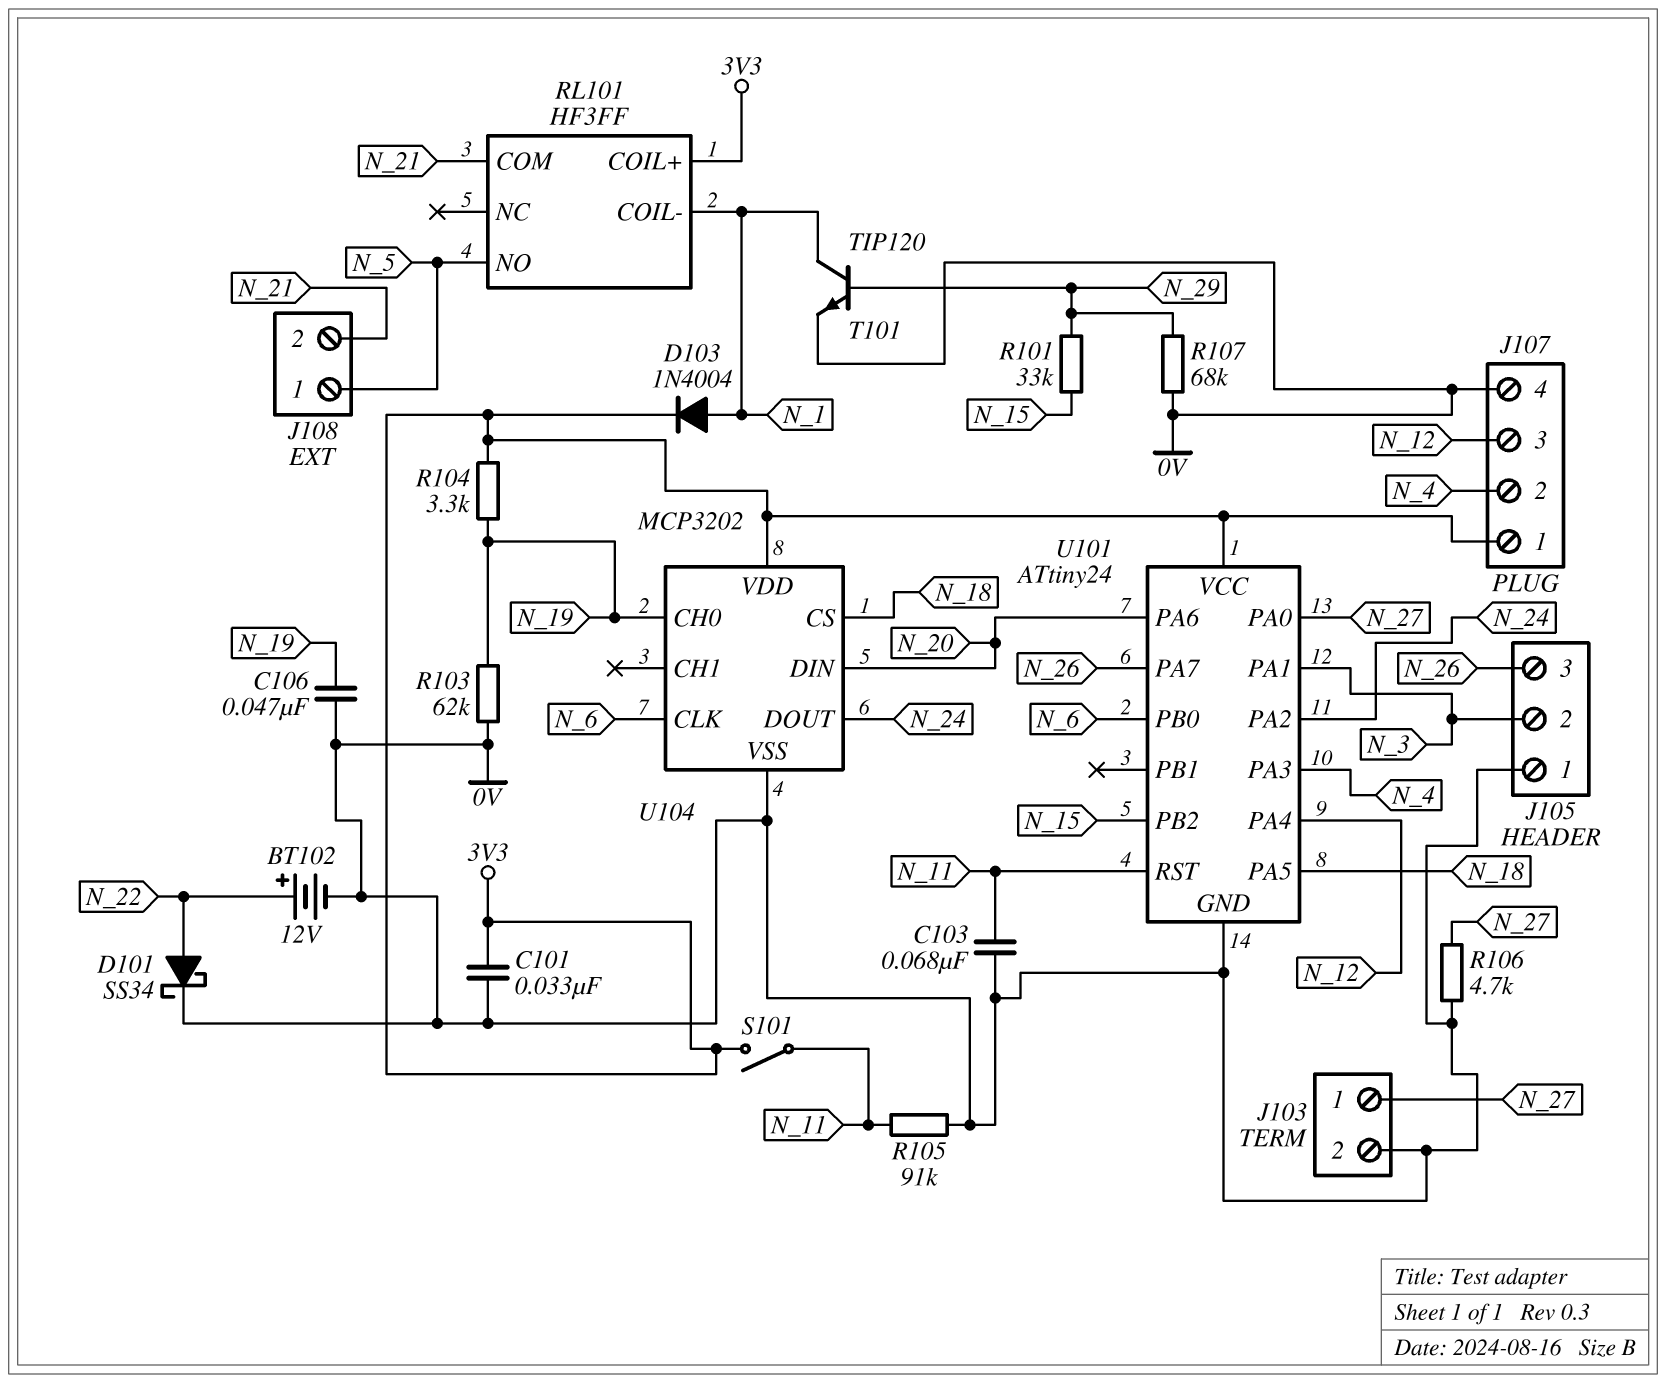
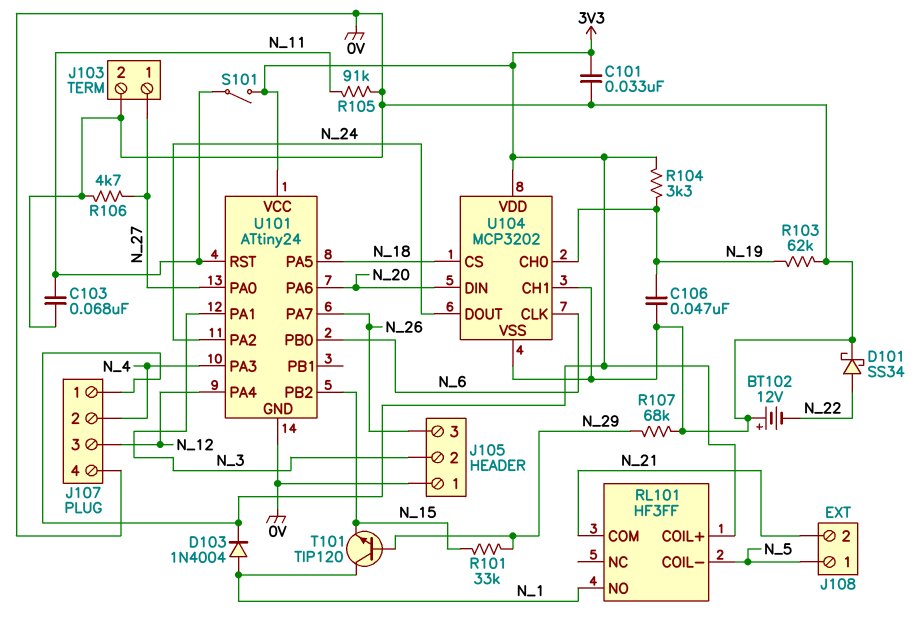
BT102: 12V (plus N_22, minus 0V) -> 12V (plus 0V, minus N_22)
RL101 pin COIL-: N_1 -> N_5
RL101 pin NO: N_5 -> N_1
T101: NPN TIP120 (B N_29, C N_1, E 0V) -> NPN TIP120 (B N_29, C N_1, E N_15)
U104 pin CH1: none -> 0V

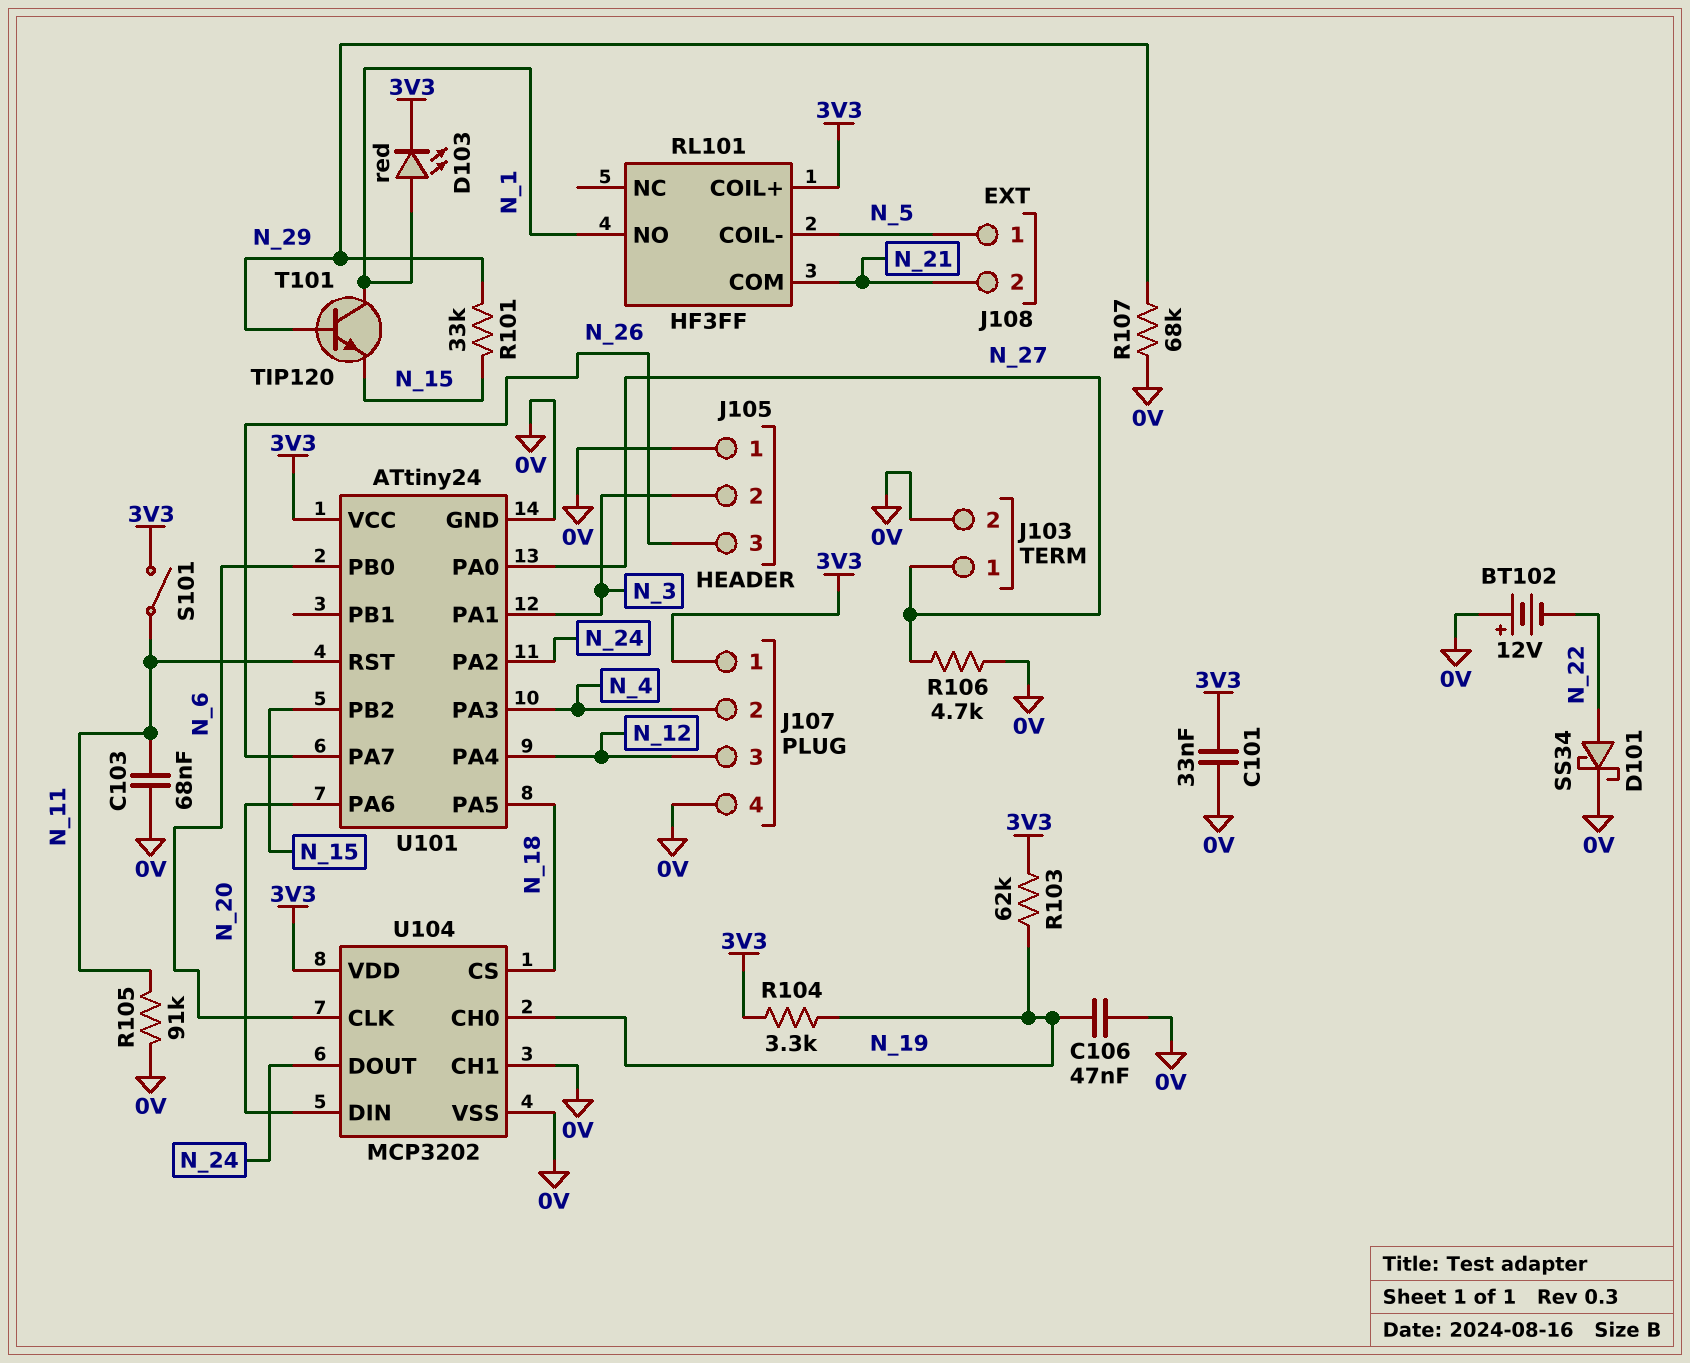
D103: diode 1N4004 (A N_1, K 3V3) -> LED red (A N_1, K 3V3)
R103: 62k (0V, N_19) -> 62k (3V3, N_19)

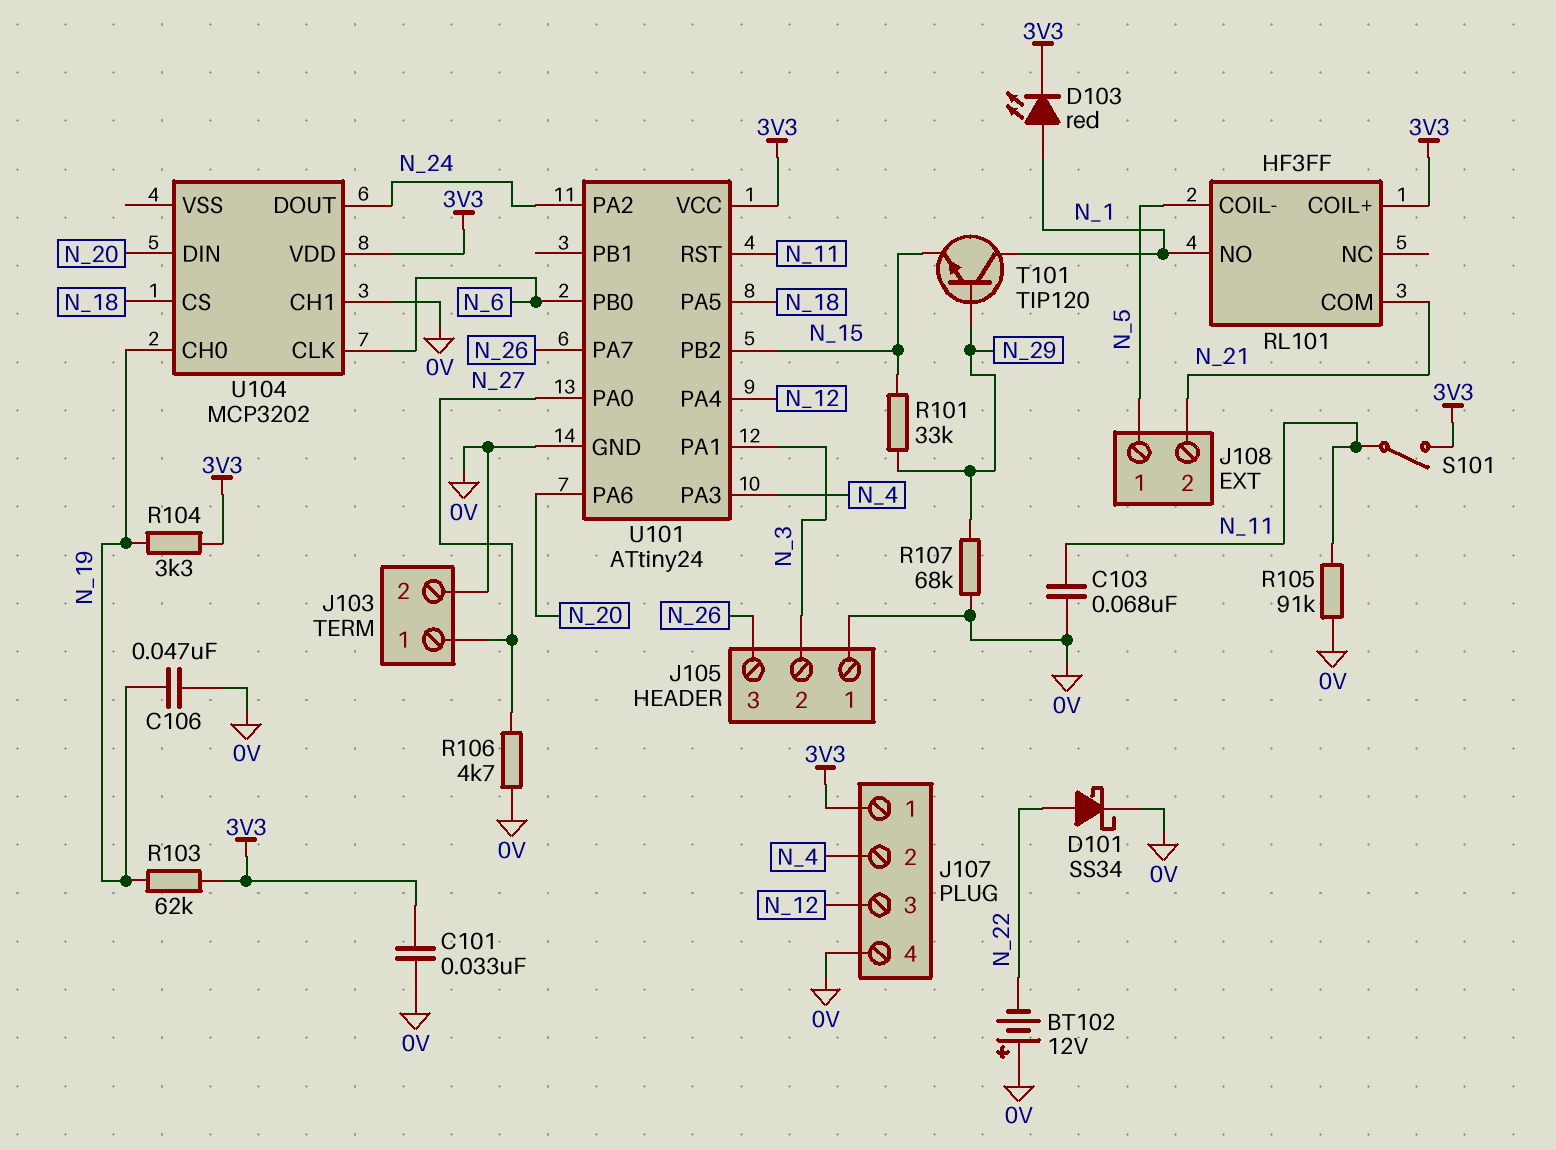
U104 pin VSS: 0V -> none

